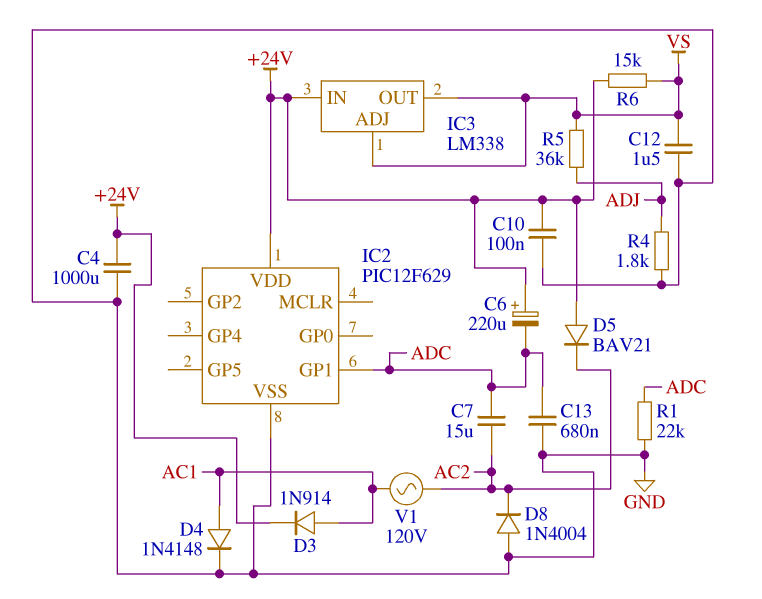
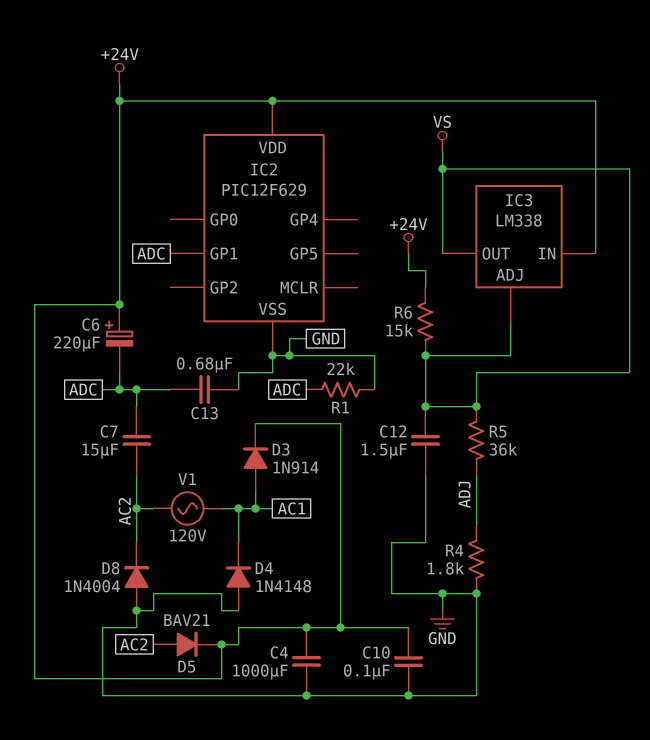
D4: diode 1N4148 (A AC1, K GND) -> diode 1N4148 (A GND, K AC1)
D5: diode BAV21 (A +24V, K AC2) -> diode BAV21 (A AC2, K +24V)

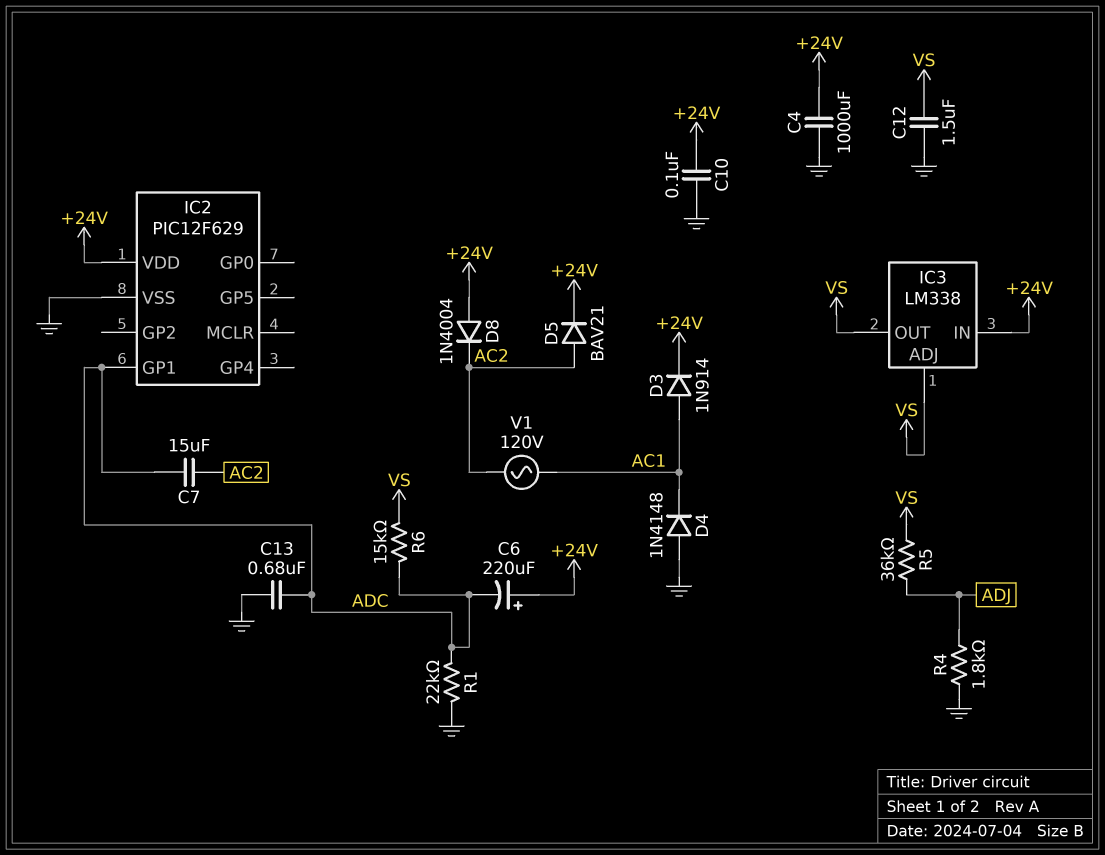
D8: diode 1N4004 (A GND, K AC2) -> diode 1N4004 (A +24V, K AC2)
R6: 15k (+24V, VS) -> 15k (ADC, VS)

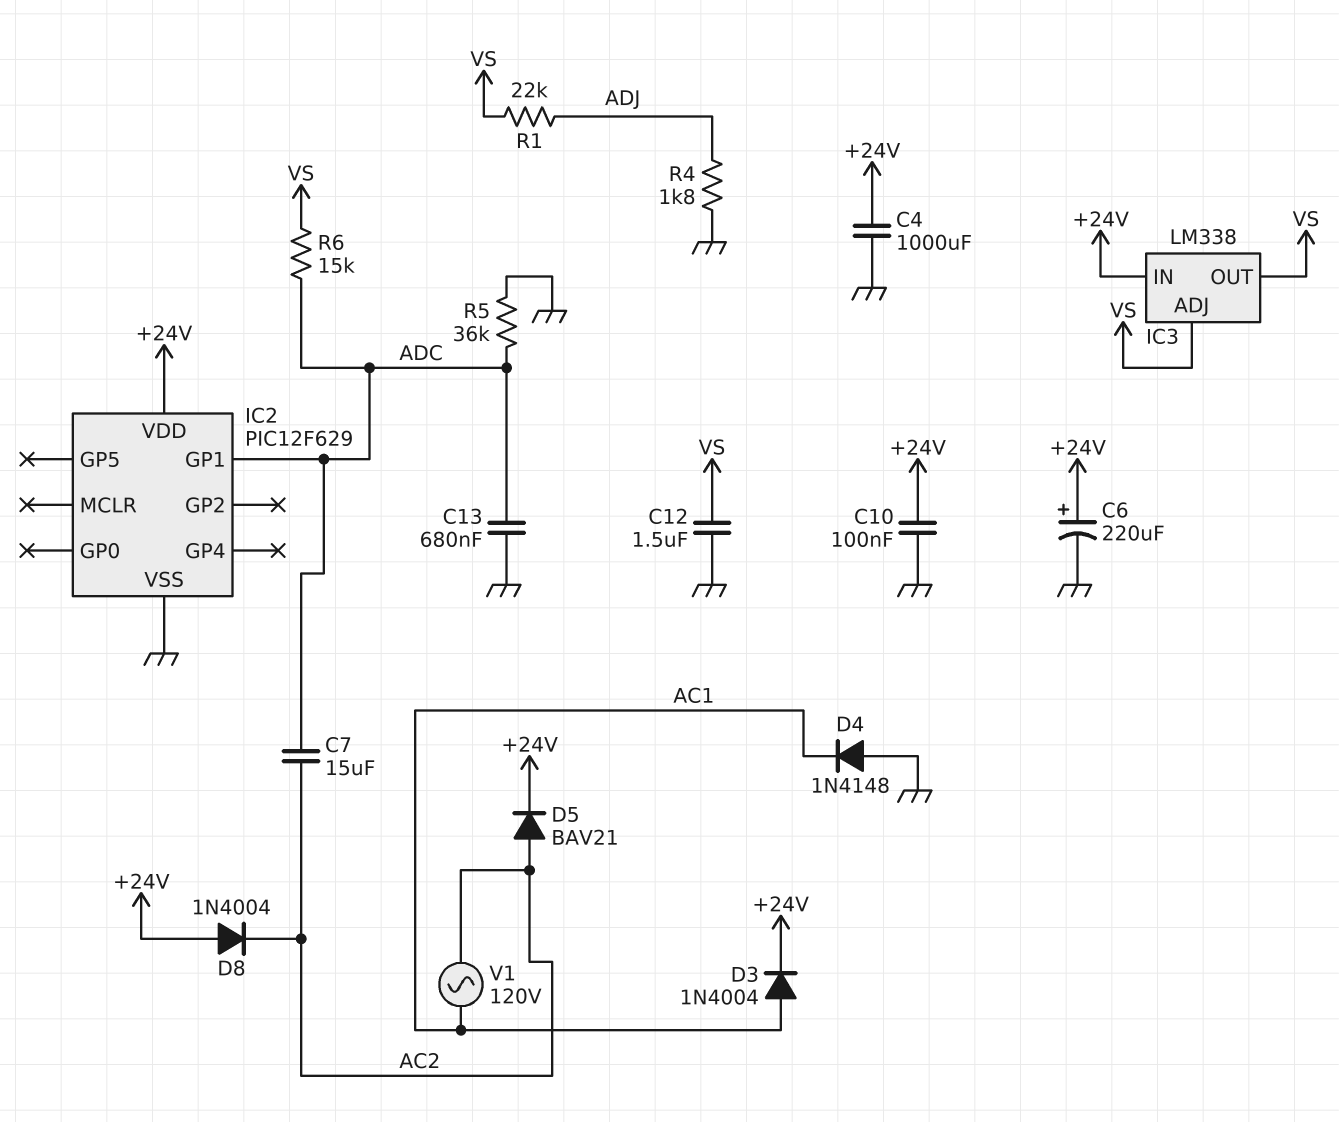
C6: 220uF (plus +24V, minus ADC) -> 220uF (plus +24V, minus GND)
D3: diode 1N914 (A AC1, K +24V) -> diode 1N4004 (A AC1, K +24V)
R1: 22k (ADC, GND) -> 22k (ADJ, VS)
R5: 36k (ADJ, VS) -> 36k (ADC, GND)

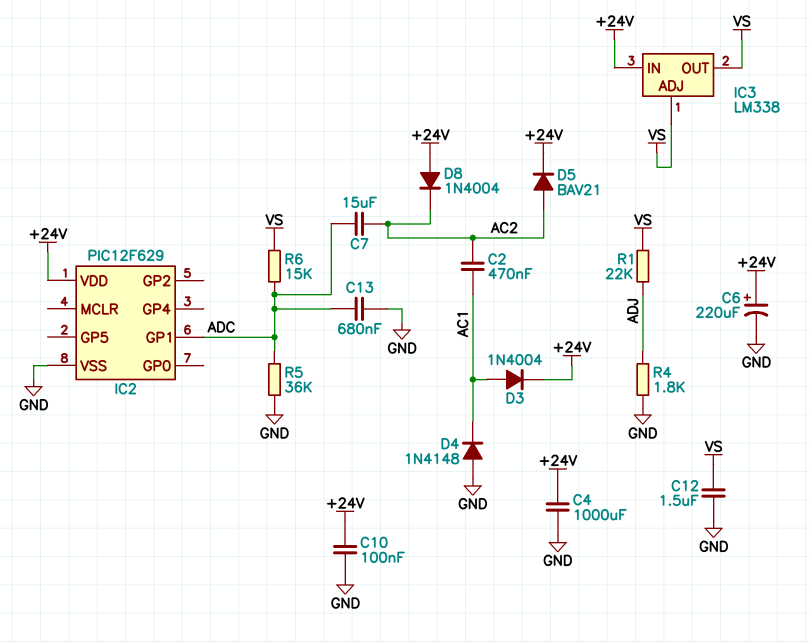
C2: none -> 470nF (AC1, AC2)
V1: AC 120V (AC1, AC2) -> none

